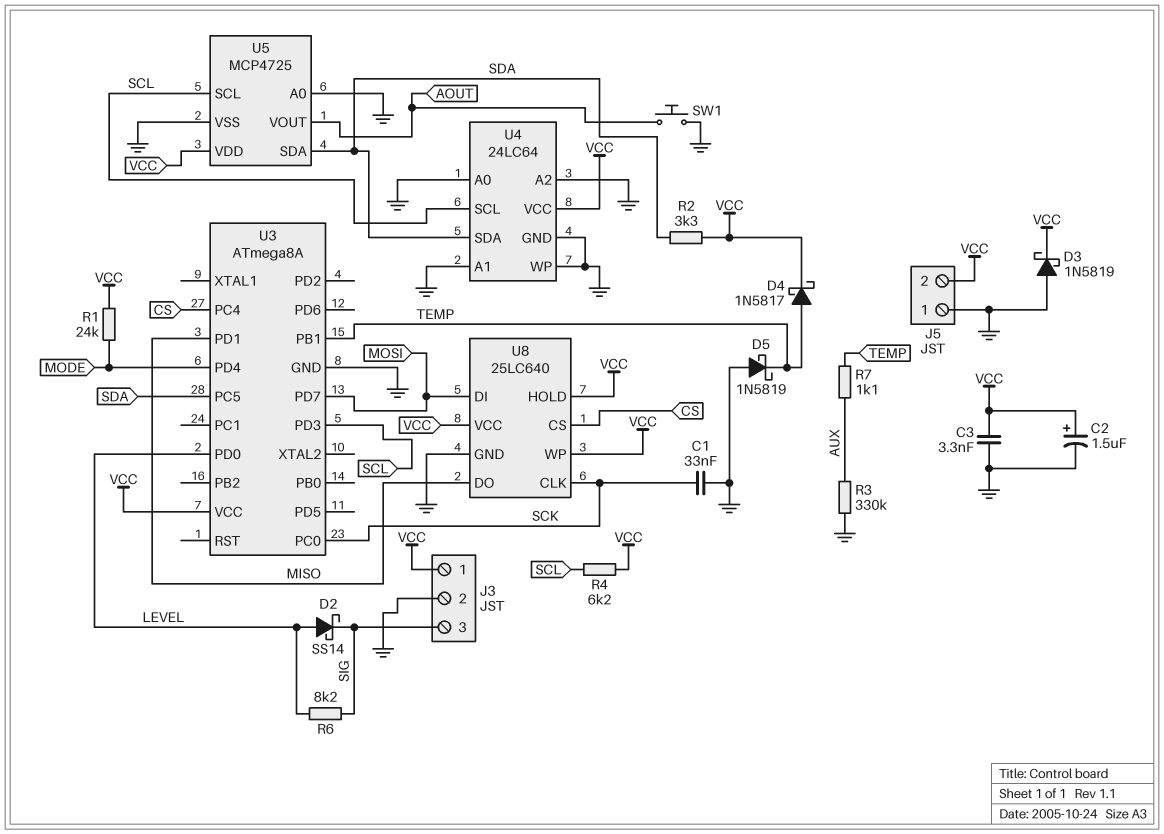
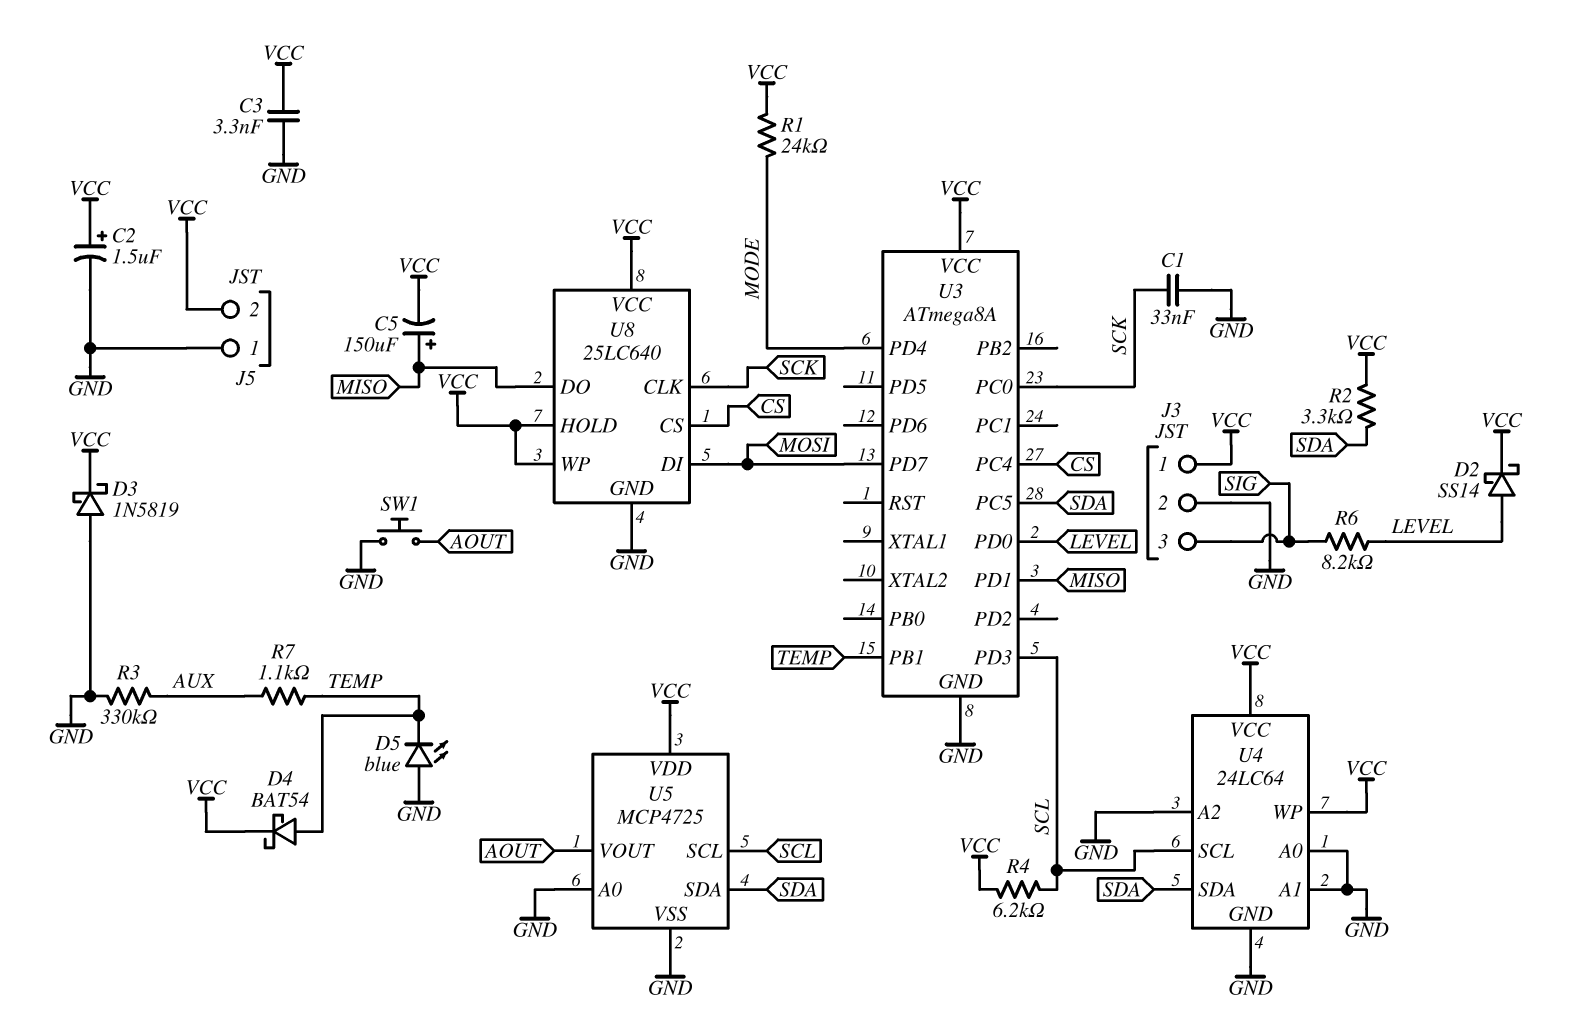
C5: none -> 150uF (plus MISO, minus VCC)
D2: schottky SS14 (A LEVEL, K SIG) -> schottky SS14 (A LEVEL, K VCC)
D4: schottky 1N5817 (A TEMP, K VCC) -> schottky BAT54 (A TEMP, K VCC)
D5: schottky 1N5819 (A GND, K TEMP) -> LED blue (A GND, K TEMP)
U4 pin WP: GND -> VCC

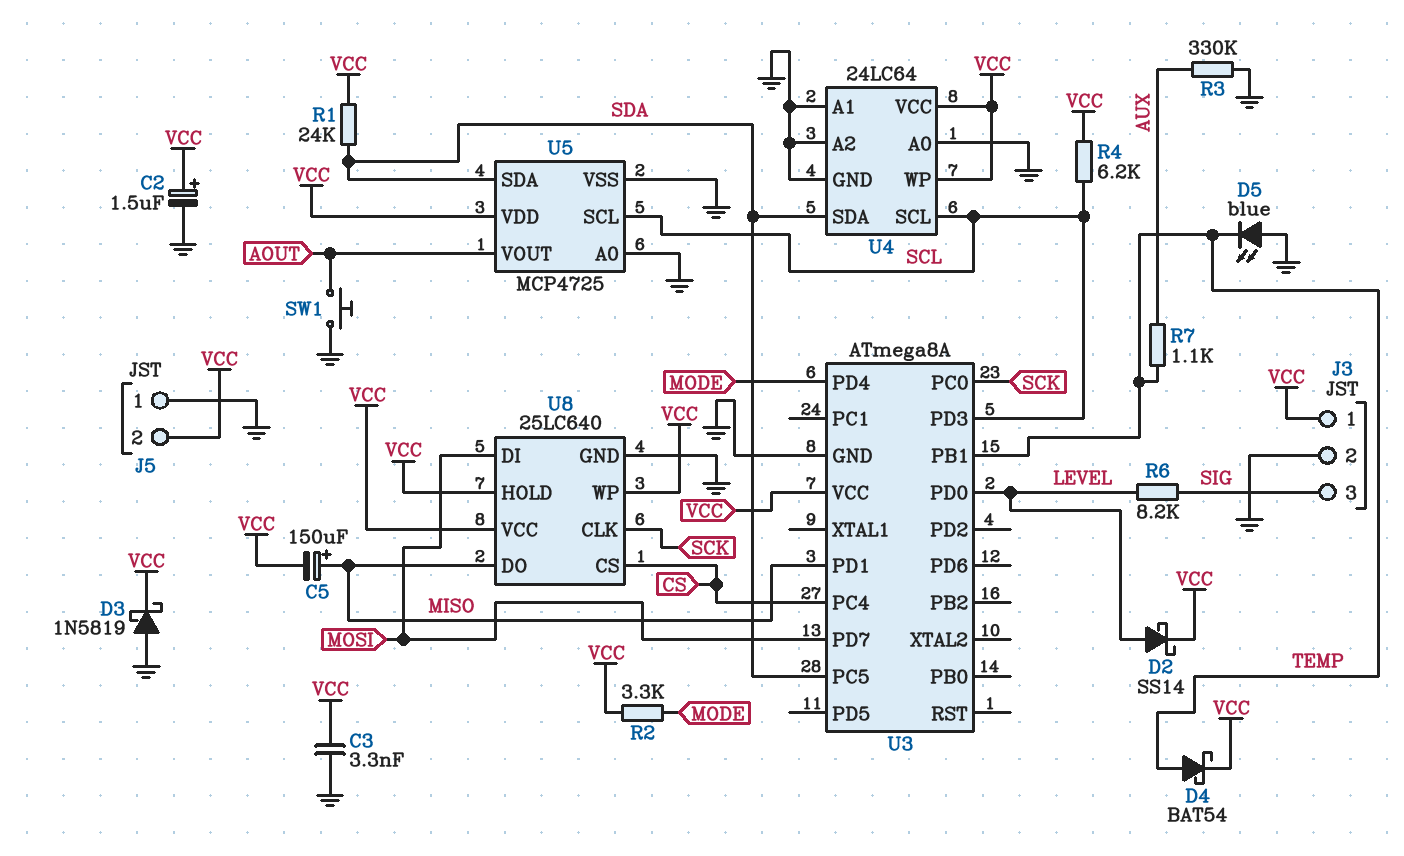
C1: 33nF (GND, SCK) -> none
R1: 24k (MODE, VCC) -> 24k (SDA, VCC)
R2: 3.3k (SDA, VCC) -> 3.3k (MODE, VCC)

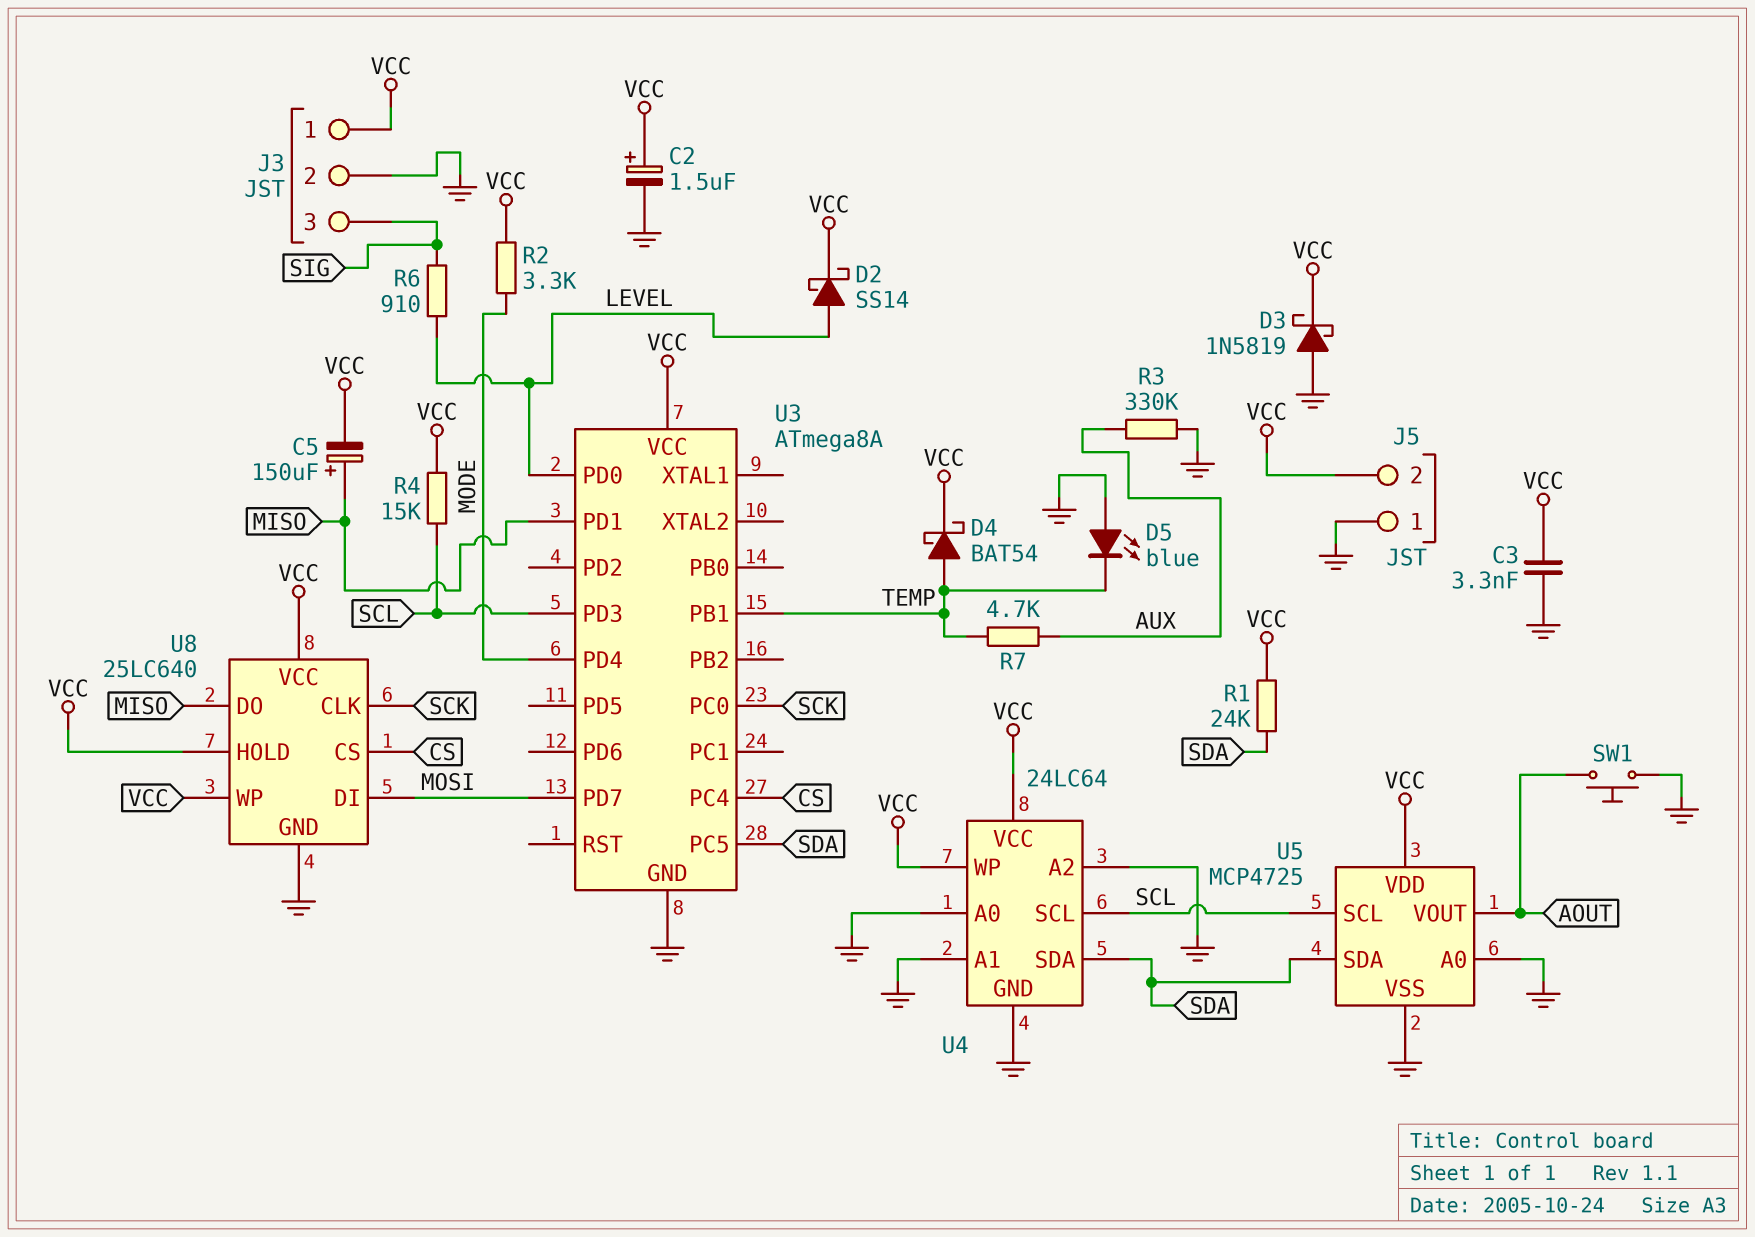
R4: 6.2k (SCL, VCC) -> 15k (SCL, VCC)
R6: 8.2k (LEVEL, SIG) -> 910 (LEVEL, SIG)
R7: 1.1k (AUX, TEMP) -> 4.7k (AUX, TEMP)

